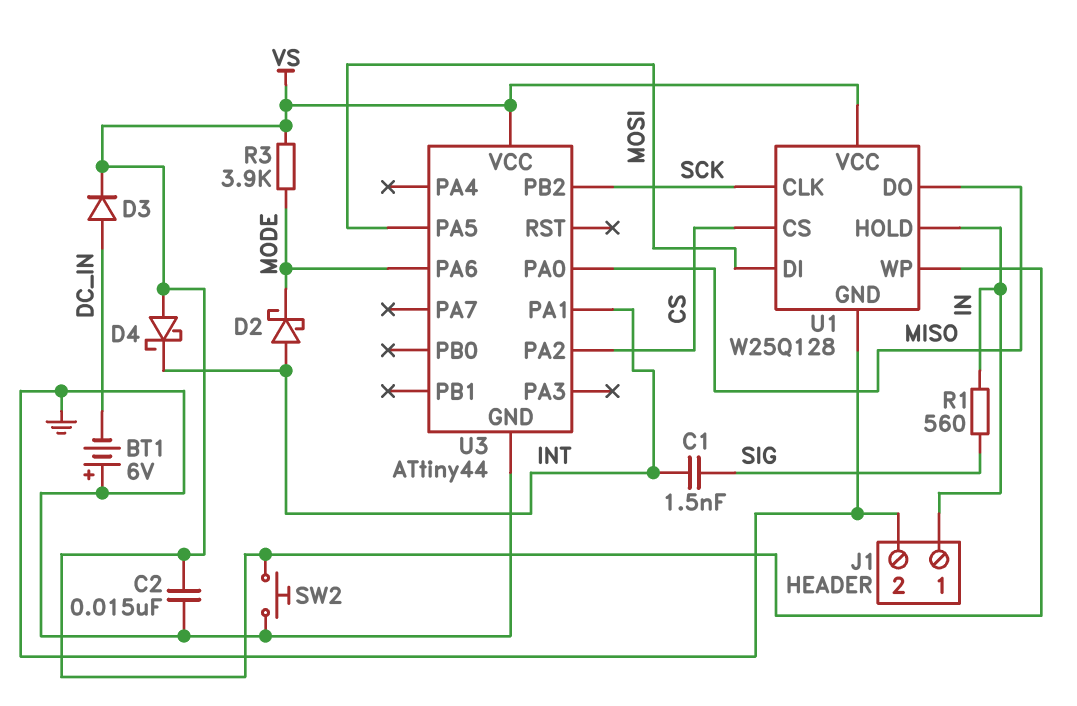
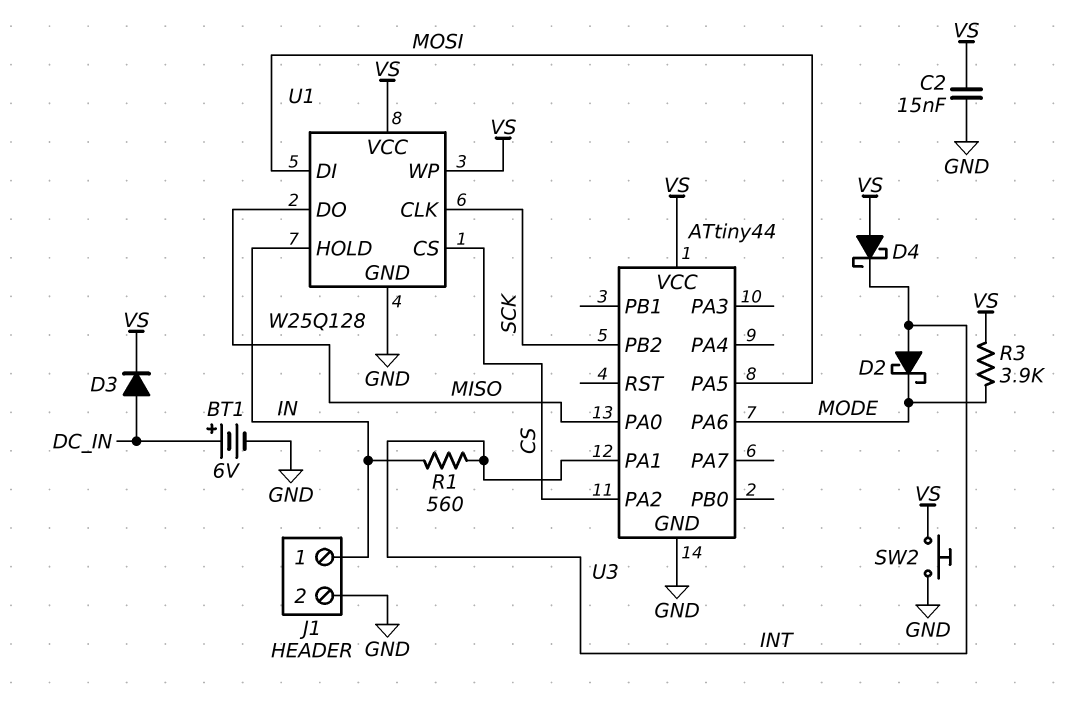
BT1: 6V (plus GND, minus DC_IN) -> 6V (plus DC_IN, minus GND)
C1: 1.5nF (INT, SIG) -> none
R1: 560 (IN, SIG) -> 560 (IN, INT)

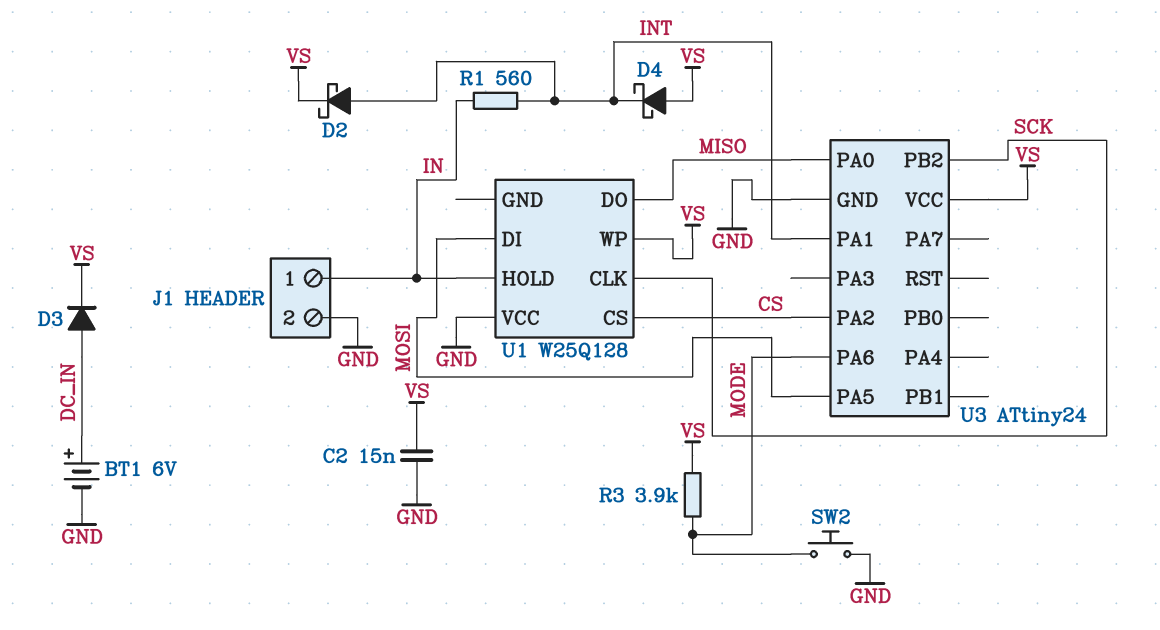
D2: schottky (A INT, K MODE) -> schottky (A INT, K VS)
SW2: button (GND, VS) -> button (GND, MODE)
U1 pin GND: GND -> none
U1 pin VCC: VS -> GND
U3: ATtiny44 -> ATtiny24

